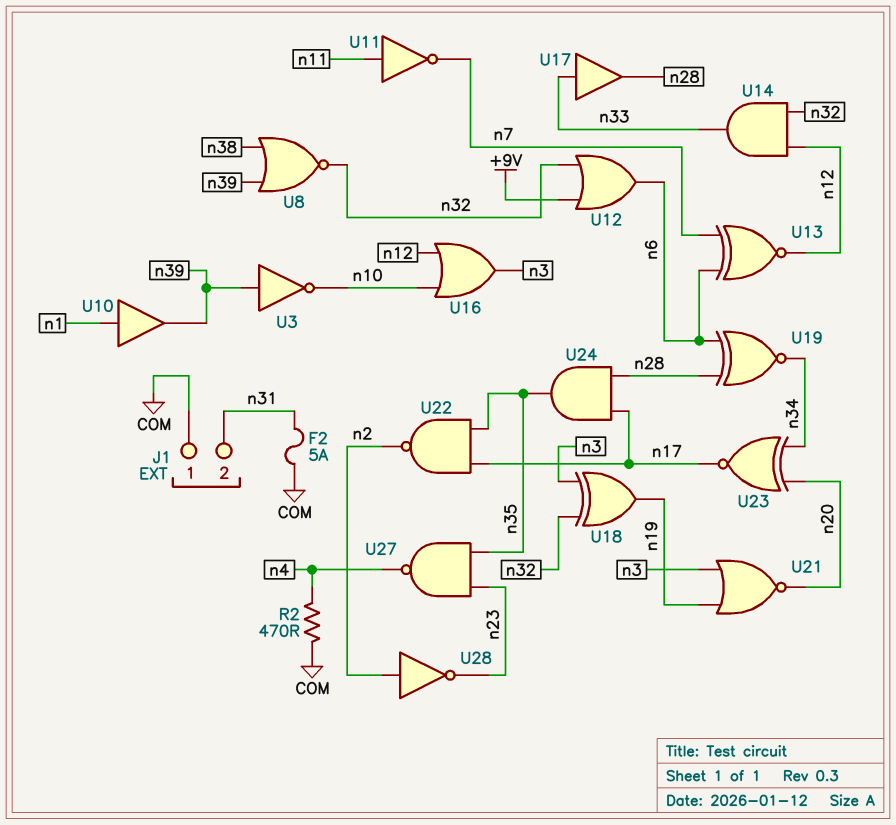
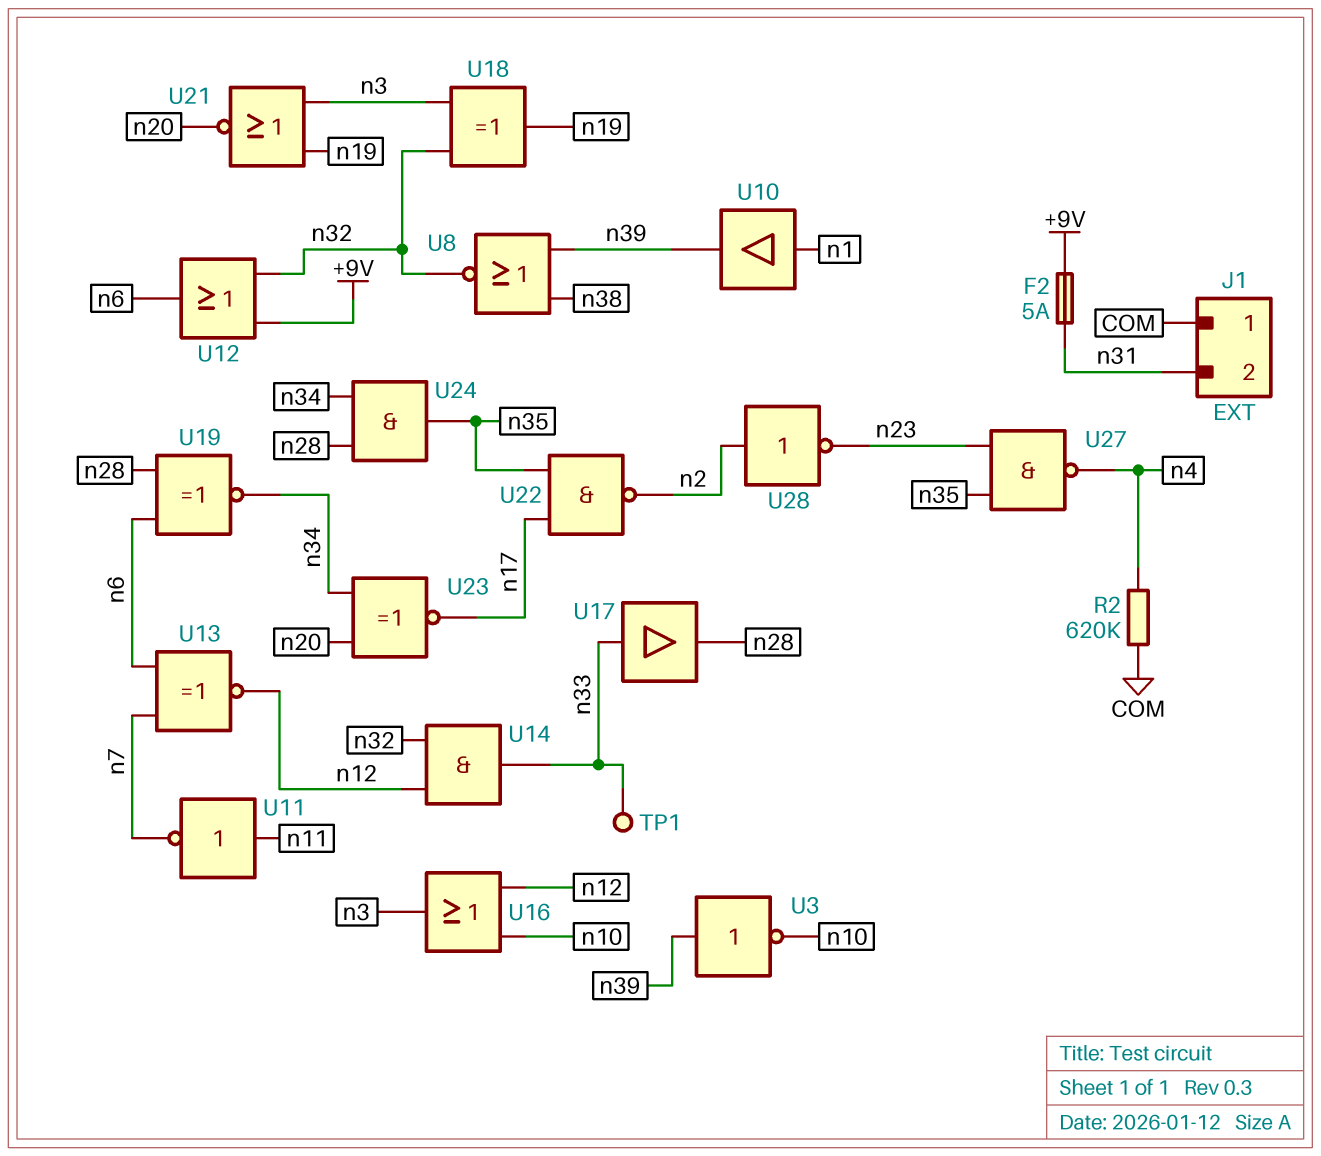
F2: 5A (COM, n31) -> 5A (+9V, n31)
R2: 470 (COM, n4) -> 620k (COM, n4)
TP1: none -> test point (n33)
U24: AND (in n17, in n28, out n35) -> AND (in n28, in n34, out n35)

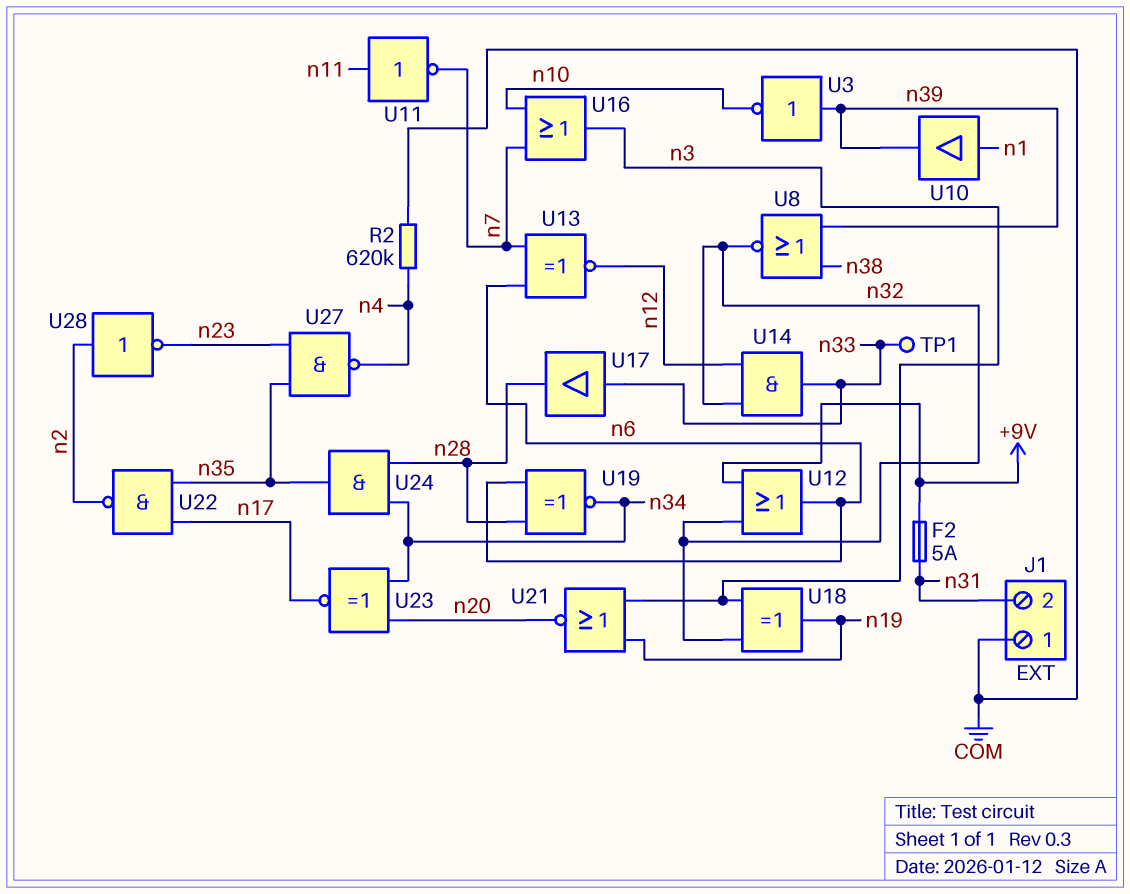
U16: OR (in n10, in n12, out n3) -> OR (in n7, in n10, out n3)

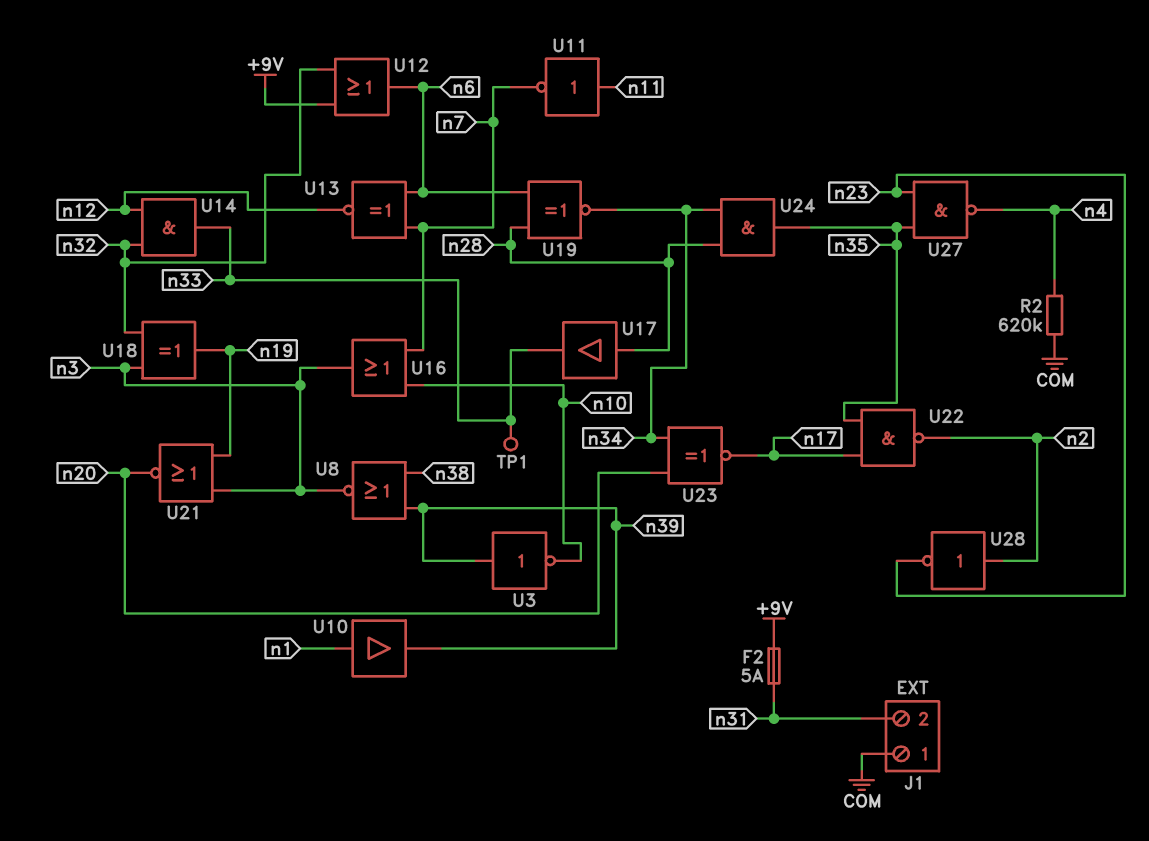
U8: NOR (in n38, in n39, out n32) -> NOR (in n38, in n39, out n3)
U17: buffer (in n33, out n28) -> buffer (in n28, out n33)

